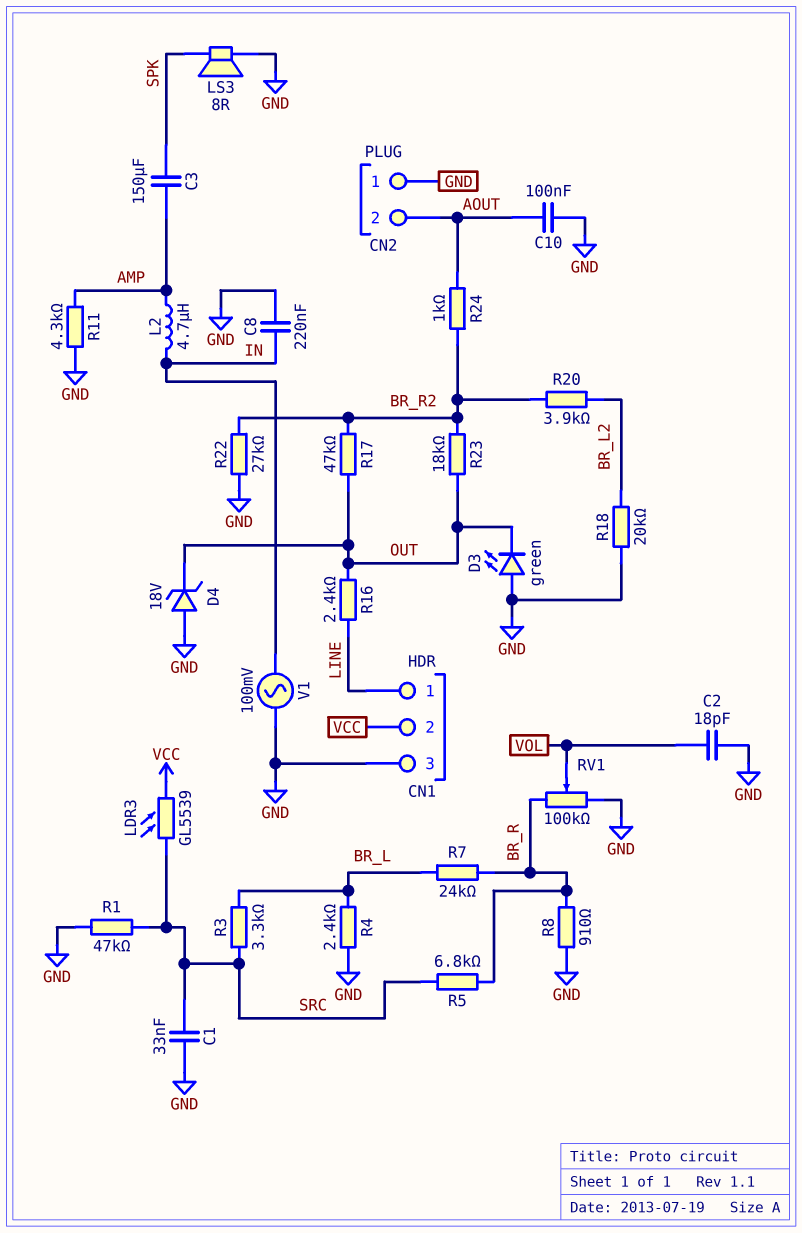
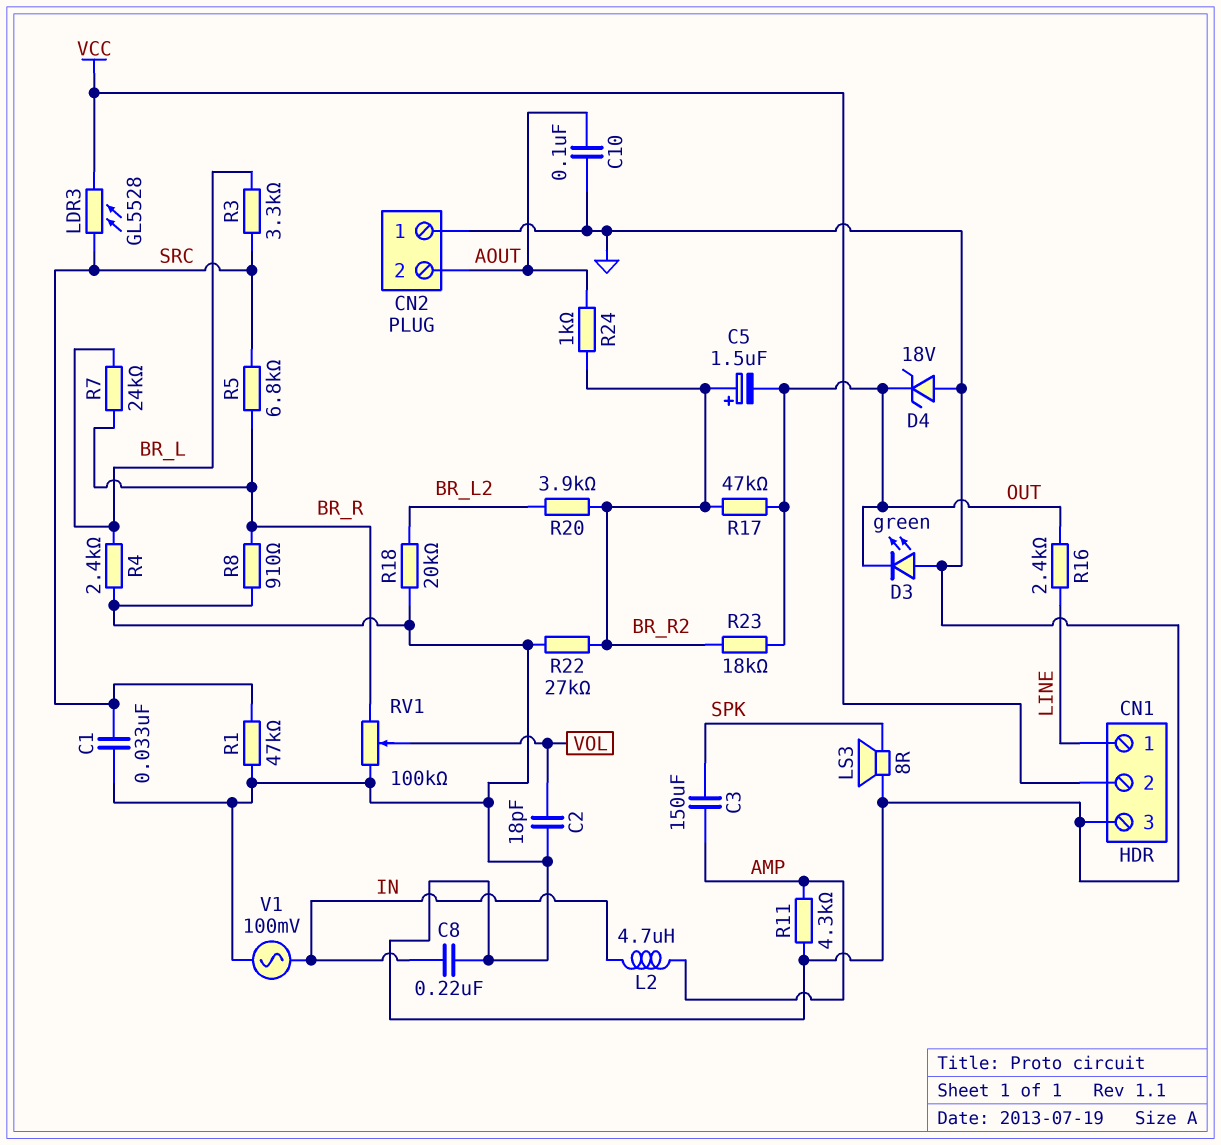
C5: none -> 1.5uF (plus BR_R2, minus OUT)
LDR3: GL5539 (SRC, VCC) -> GL5528 (SRC, VCC)

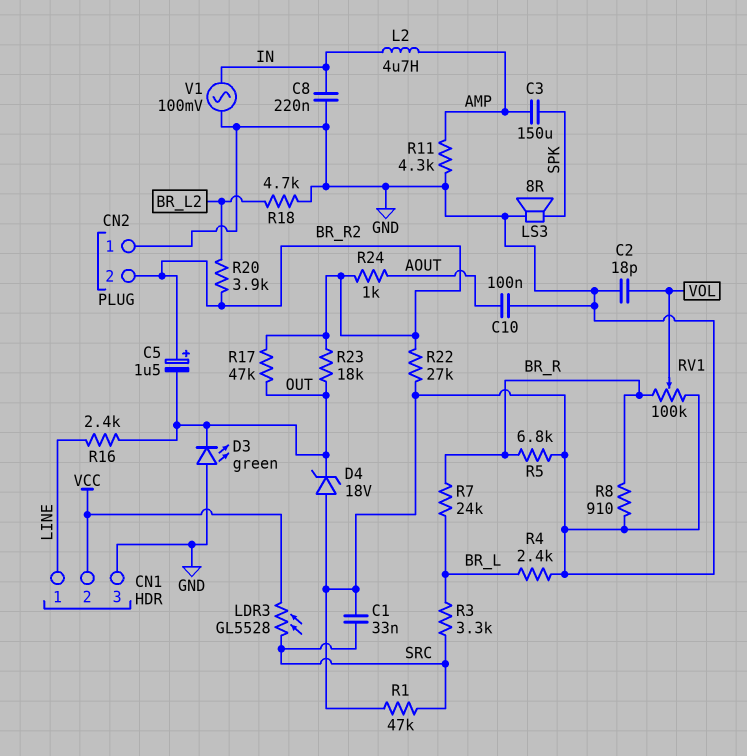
CN2 pin 2: AOUT -> BR_R2
R5: 6.8k (BR_R, SRC) -> 6.8k (BR_R, GND)
R18: 20k (BR_L2, GND) -> 4.7k (BR_L2, GND)

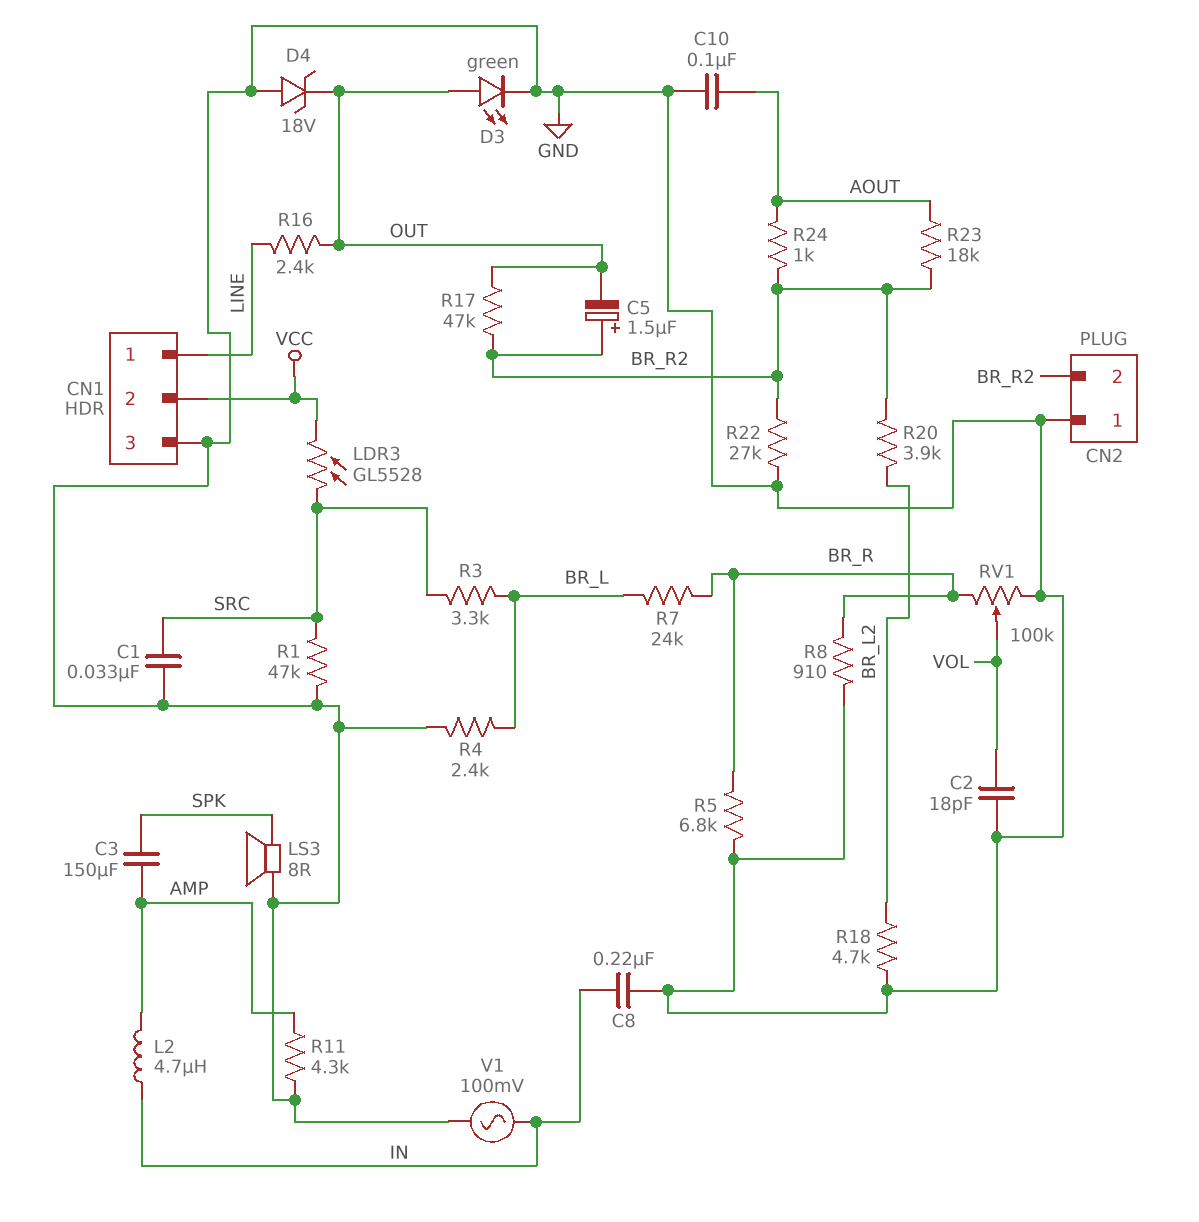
D3: LED green (A GND, K OUT) -> LED green (A OUT, K GND)
R23: 18k (BR_R2, OUT) -> 18k (AOUT, BR_R2)

